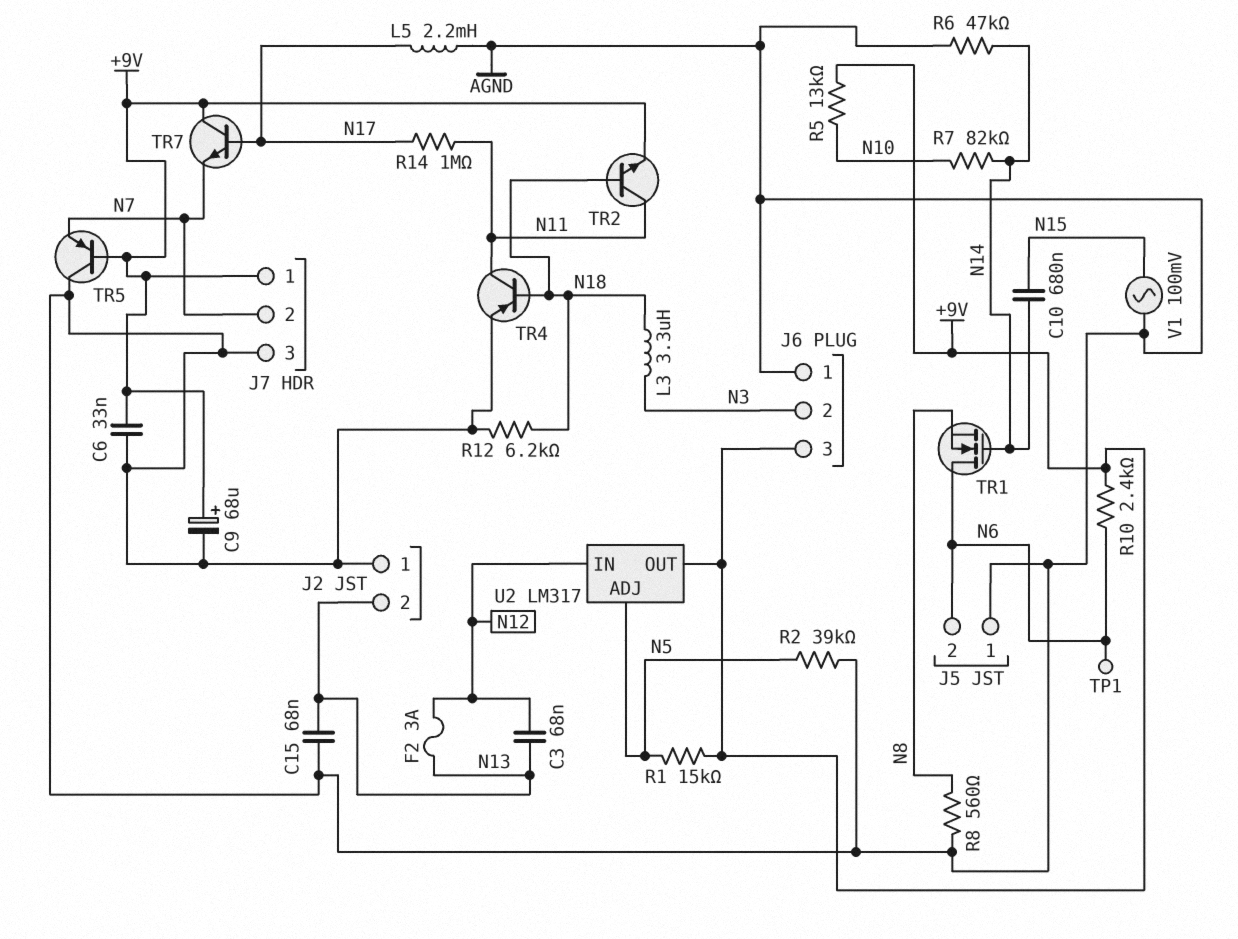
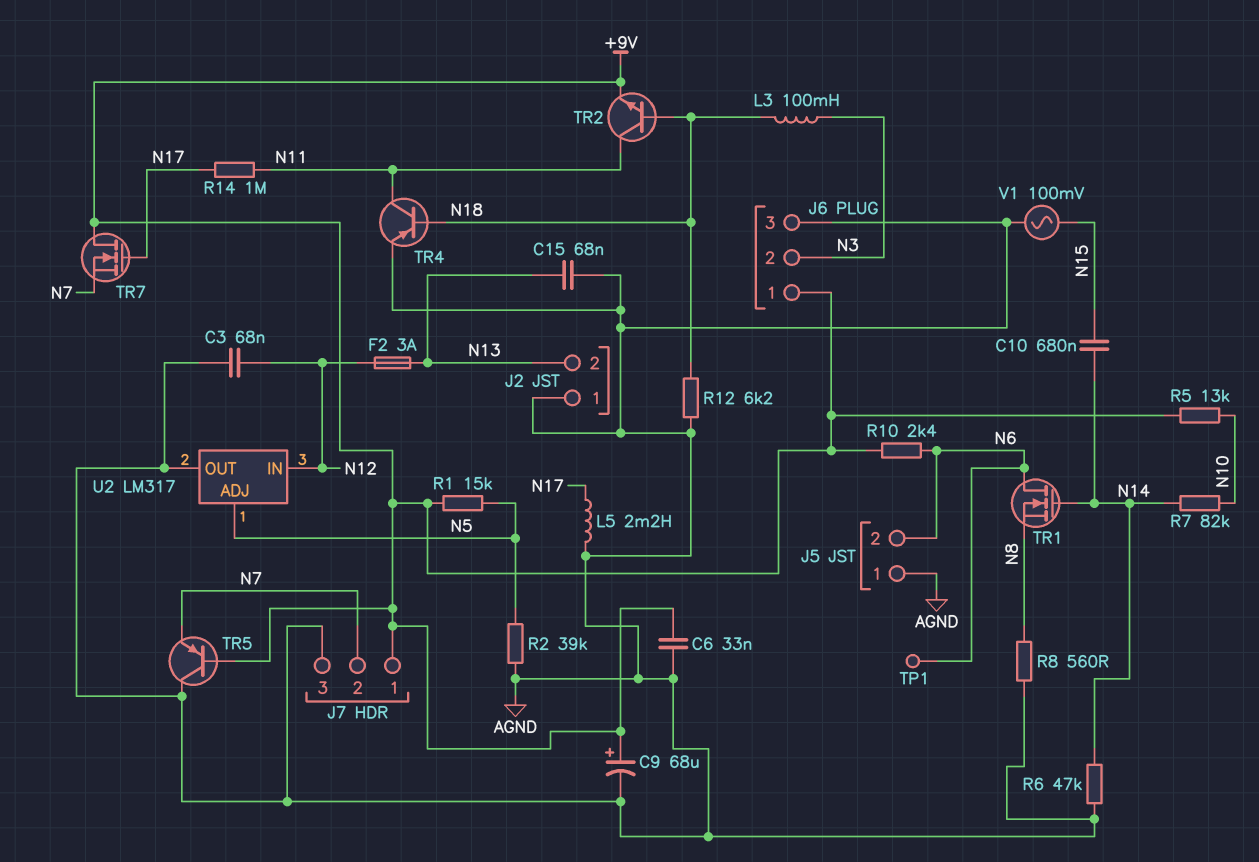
C3: 68nF (N12, N13) -> 68nF (AGND, N12)
J6 pin 1: AGND -> +9V
J6 pin 3: +9V -> AGND
L3: 3.3uH (N3, N18) -> 100mH (N3, N18)
TR7: NPN (B N17, C +9V, E N7) -> NMOS (G N17, D +9V, S N7)
U2 pin OUT: +9V -> AGND

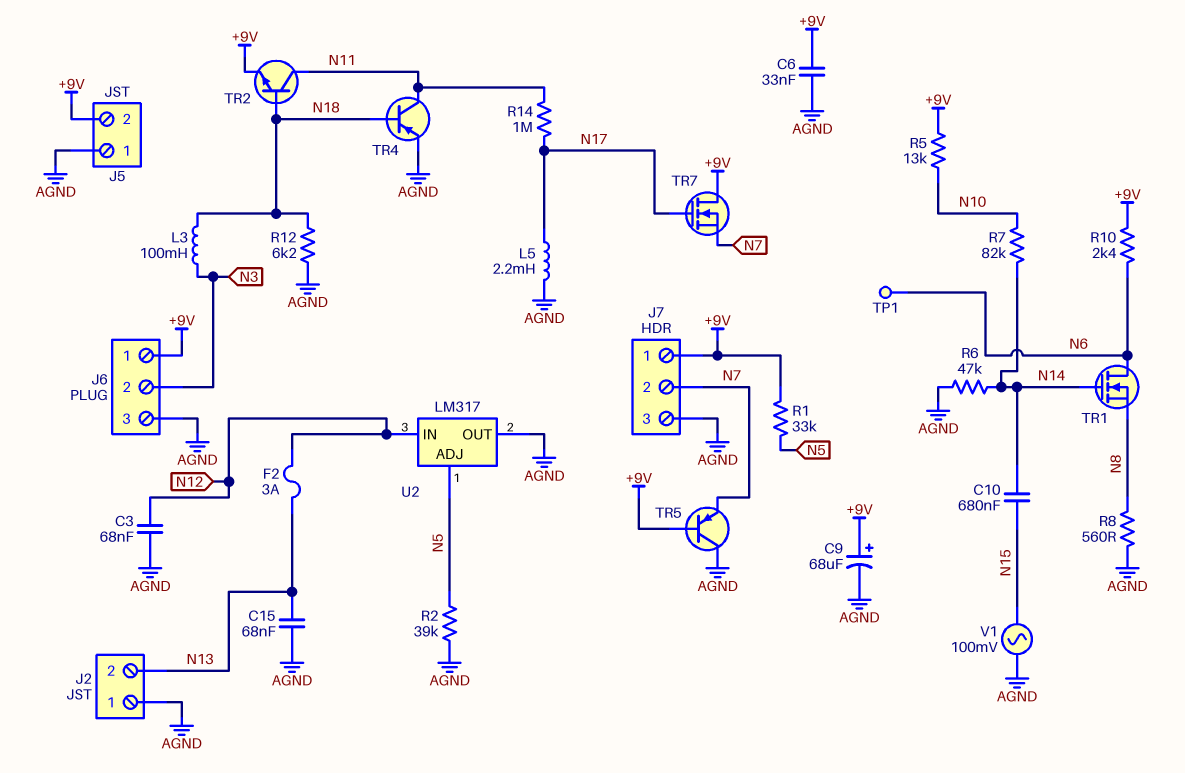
J5 pin 2: N6 -> +9V
R1: 15k (+9V, N5) -> 33k (+9V, N5)

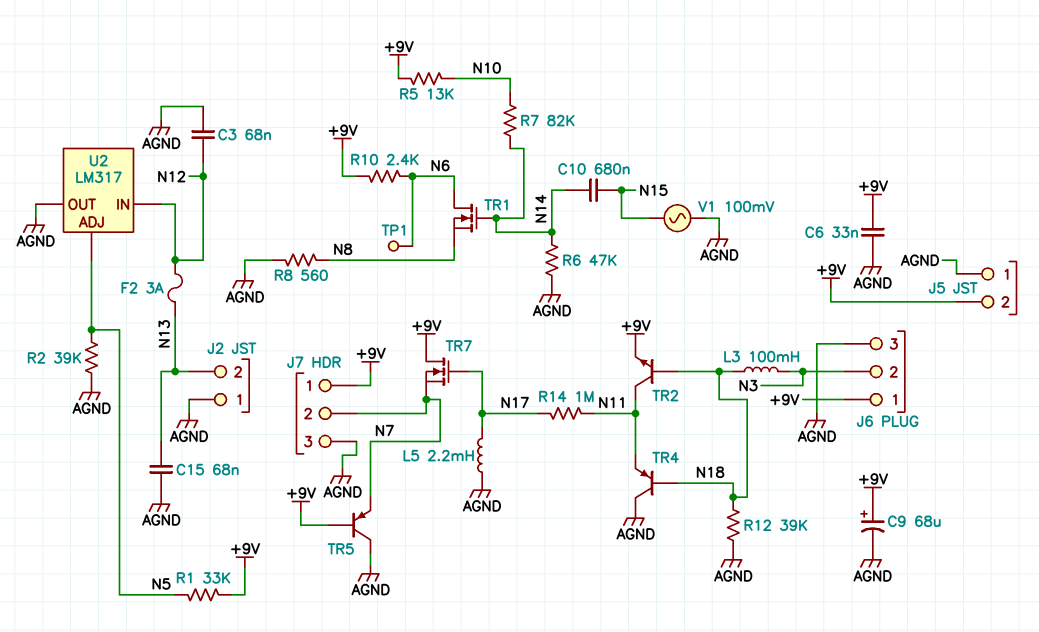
R12: 6.2k (AGND, N18) -> 39k (AGND, N18)
TR4: PNP (B N18, C N11, E AGND) -> PNP (B N18, C AGND, E N11)

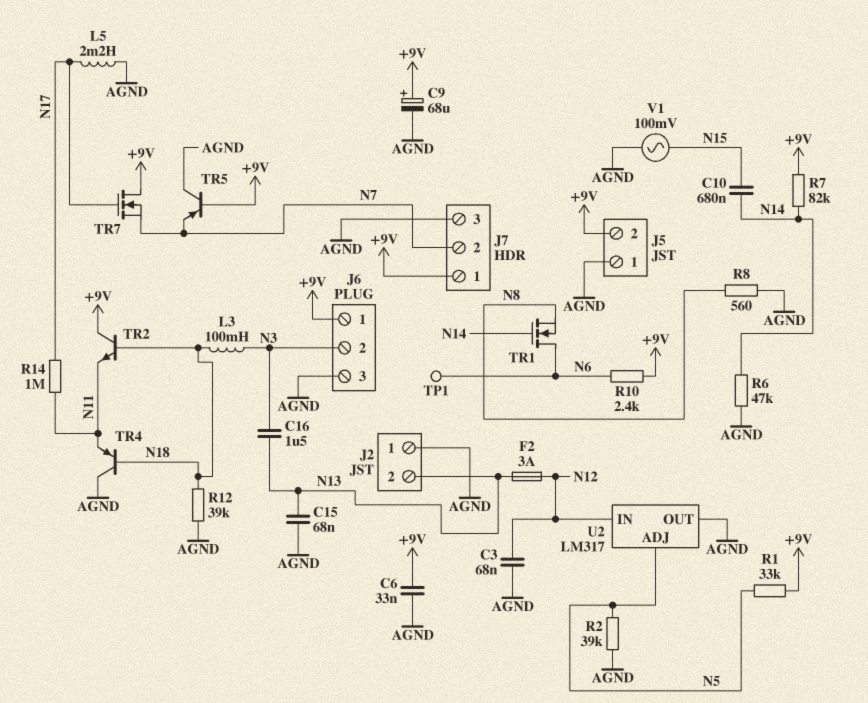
C16: none -> 1.5uF (N3, N13)
R5: 13k (+9V, N10) -> none
R7: 82k (N10, N14) -> 82k (+9V, N14)
TR2: NPN (B N18, C N11, E +9V) -> NPN (B N18, C +9V, E N11)

